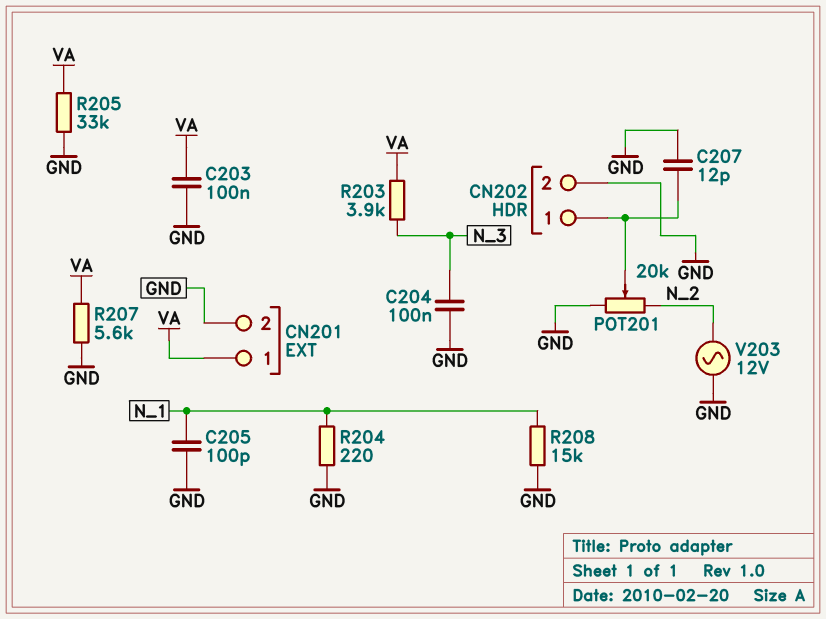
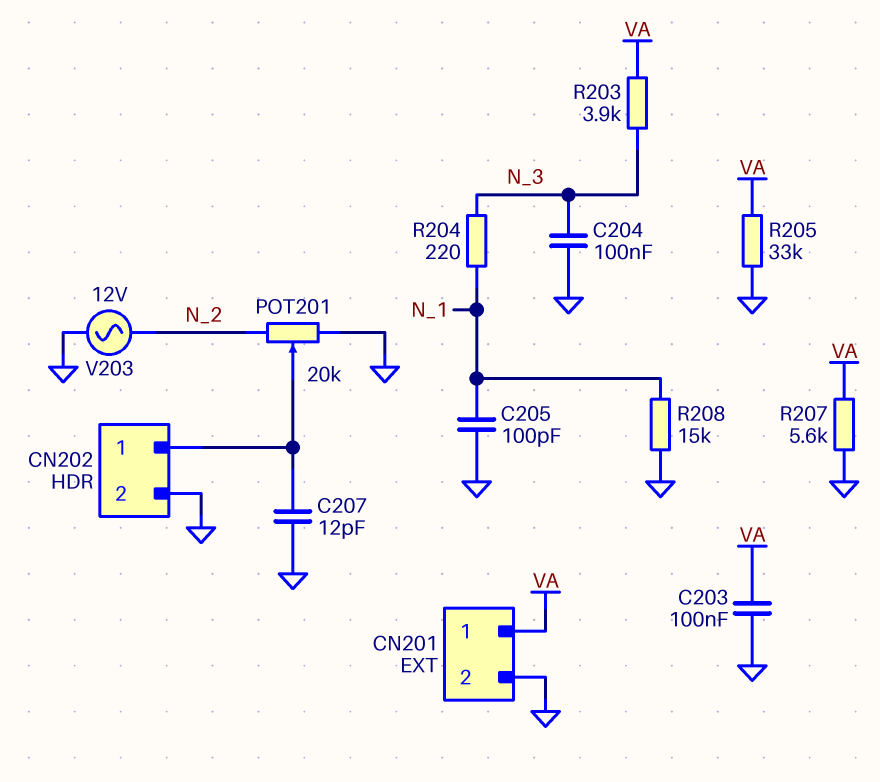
R204: 220 (GND, N_1) -> 220 (N_1, N_3)

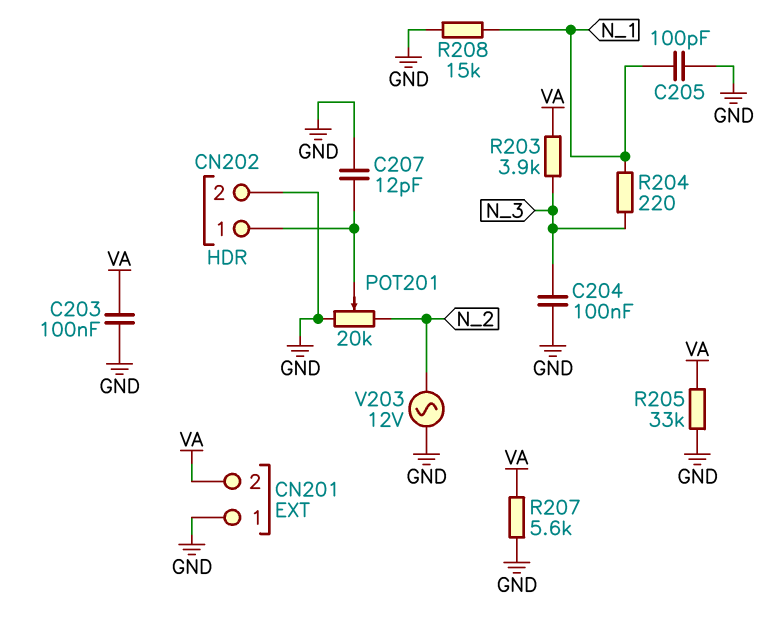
CN201 pin 1: VA -> GND
CN201 pin 2: GND -> VA

